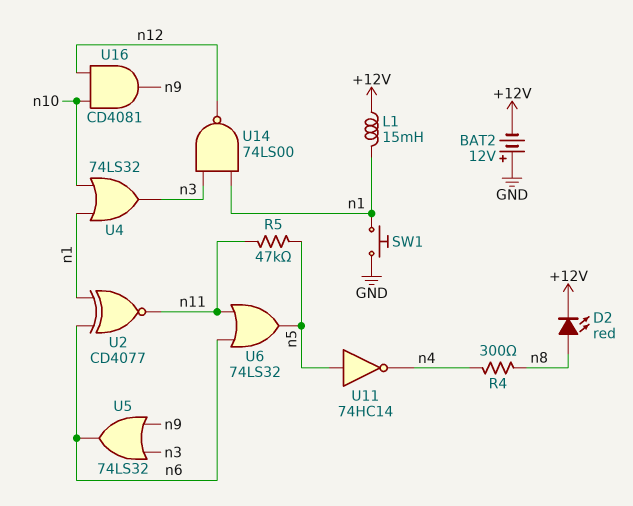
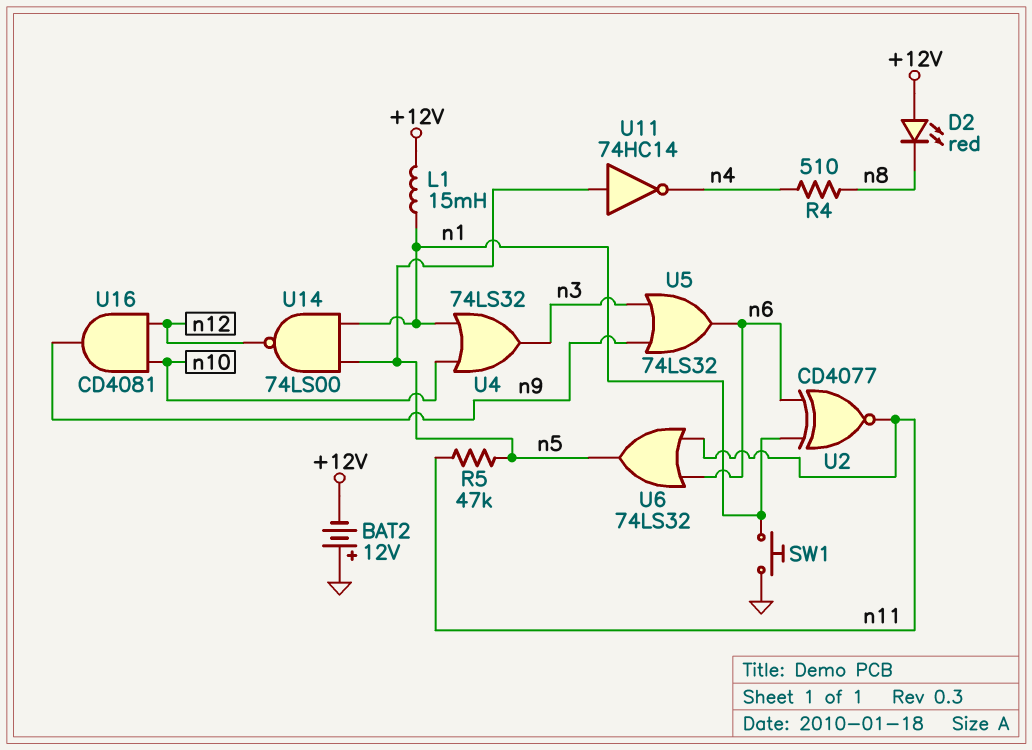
D2: LED red (A n8, K +12V) -> LED red (A +12V, K n8)
R4: 300 (n4, n8) -> 510 (n4, n8)
U14: NAND 74LS00 (in n1, in n3, out n12) -> NAND 74LS00 (in n1, in n5, out n12)

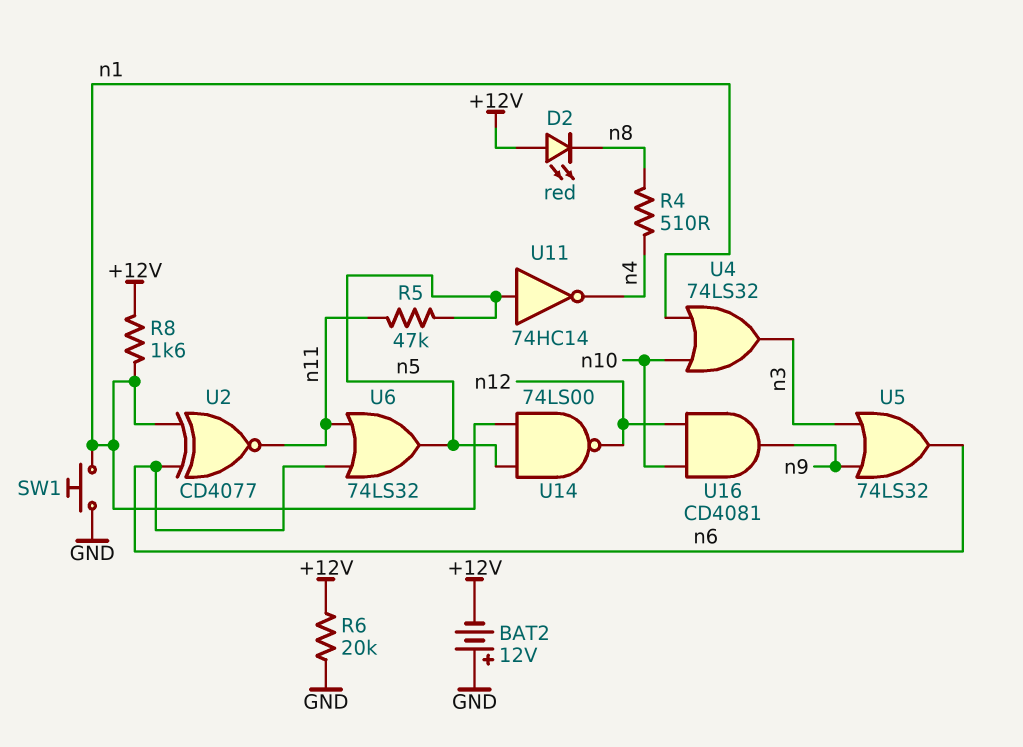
L1: 15mH (+12V, n1) -> none
R6: none -> 20k (+12V, GND)
R8: none -> 1.6k (+12V, n1)

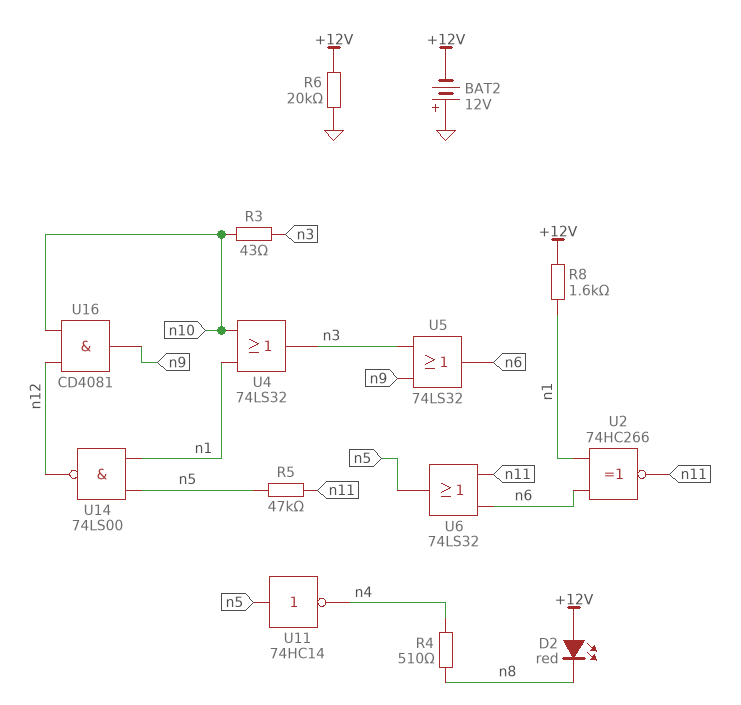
R3: none -> 43 (n3, n10)
SW1: button (GND, n1) -> none
U2: XNOR CD4077 (in n1, in n6, out n11) -> XNOR 74HC266 (in n1, in n6, out n11)

